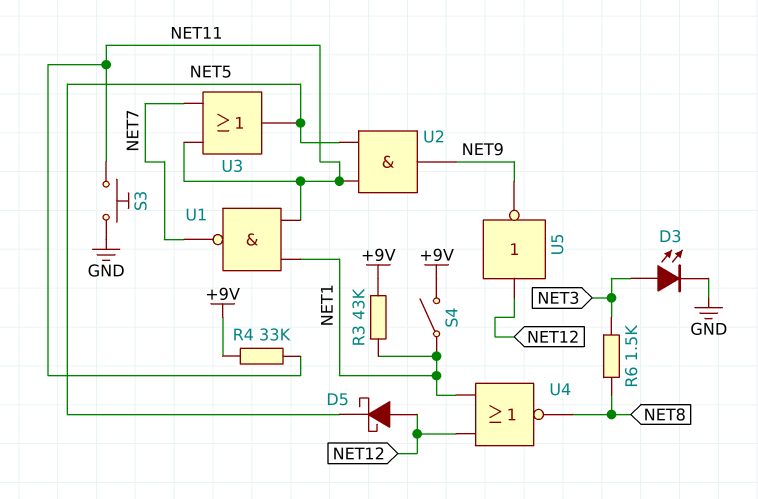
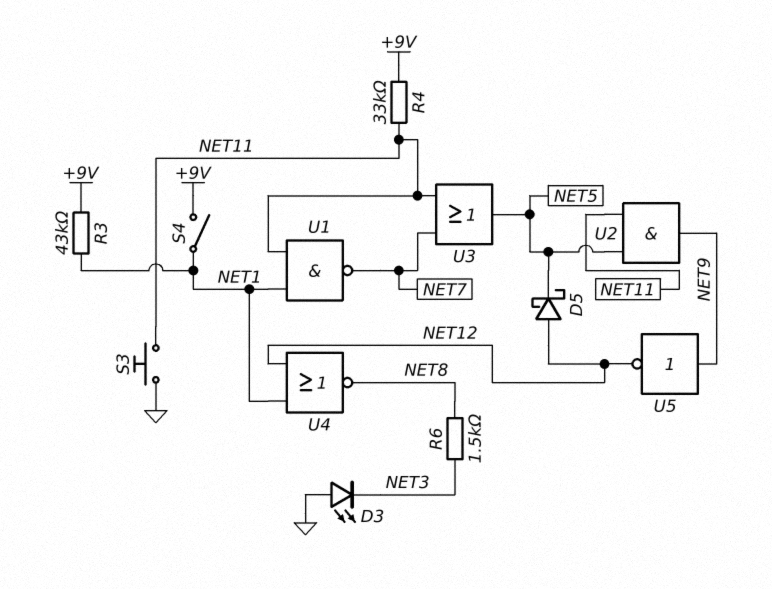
D3: LED (A NET3, K GND) -> LED (A GND, K NET3)
U5: NOT (in NET12, out NET9) -> NOT (in NET9, out NET12)

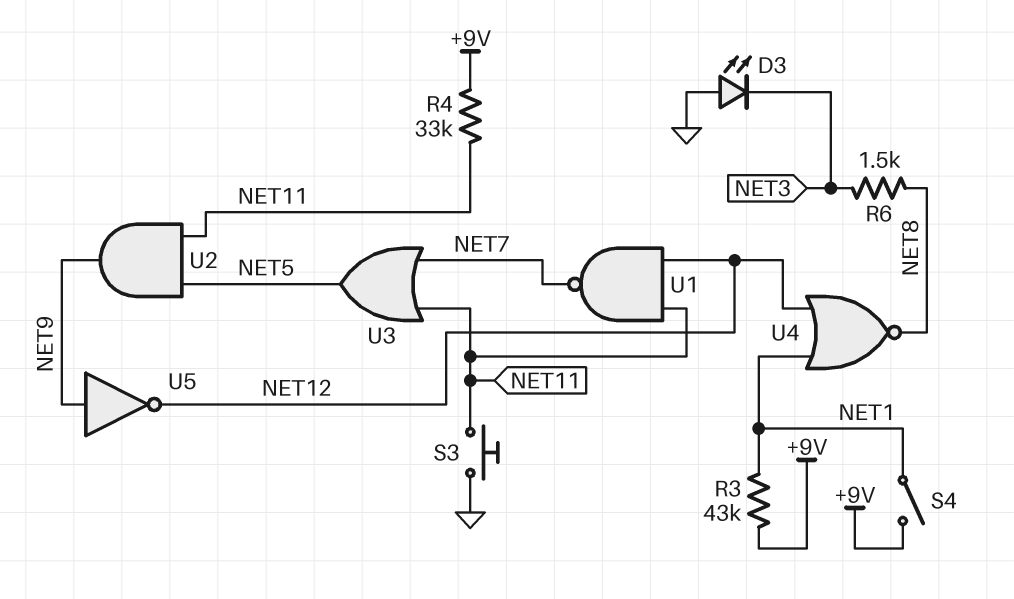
D5: schottky (A NET12, K NET5) -> none
U1: NAND (in NET1, in NET11, out NET7) -> NAND (in NET11, in NET12, out NET7)

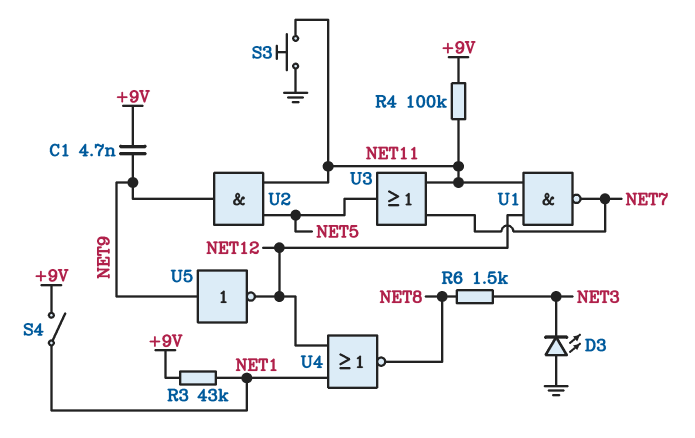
C1: none -> 4.7nF (+9V, NET9)
R4: 33k (+9V, NET11) -> 100k (+9V, NET11)

